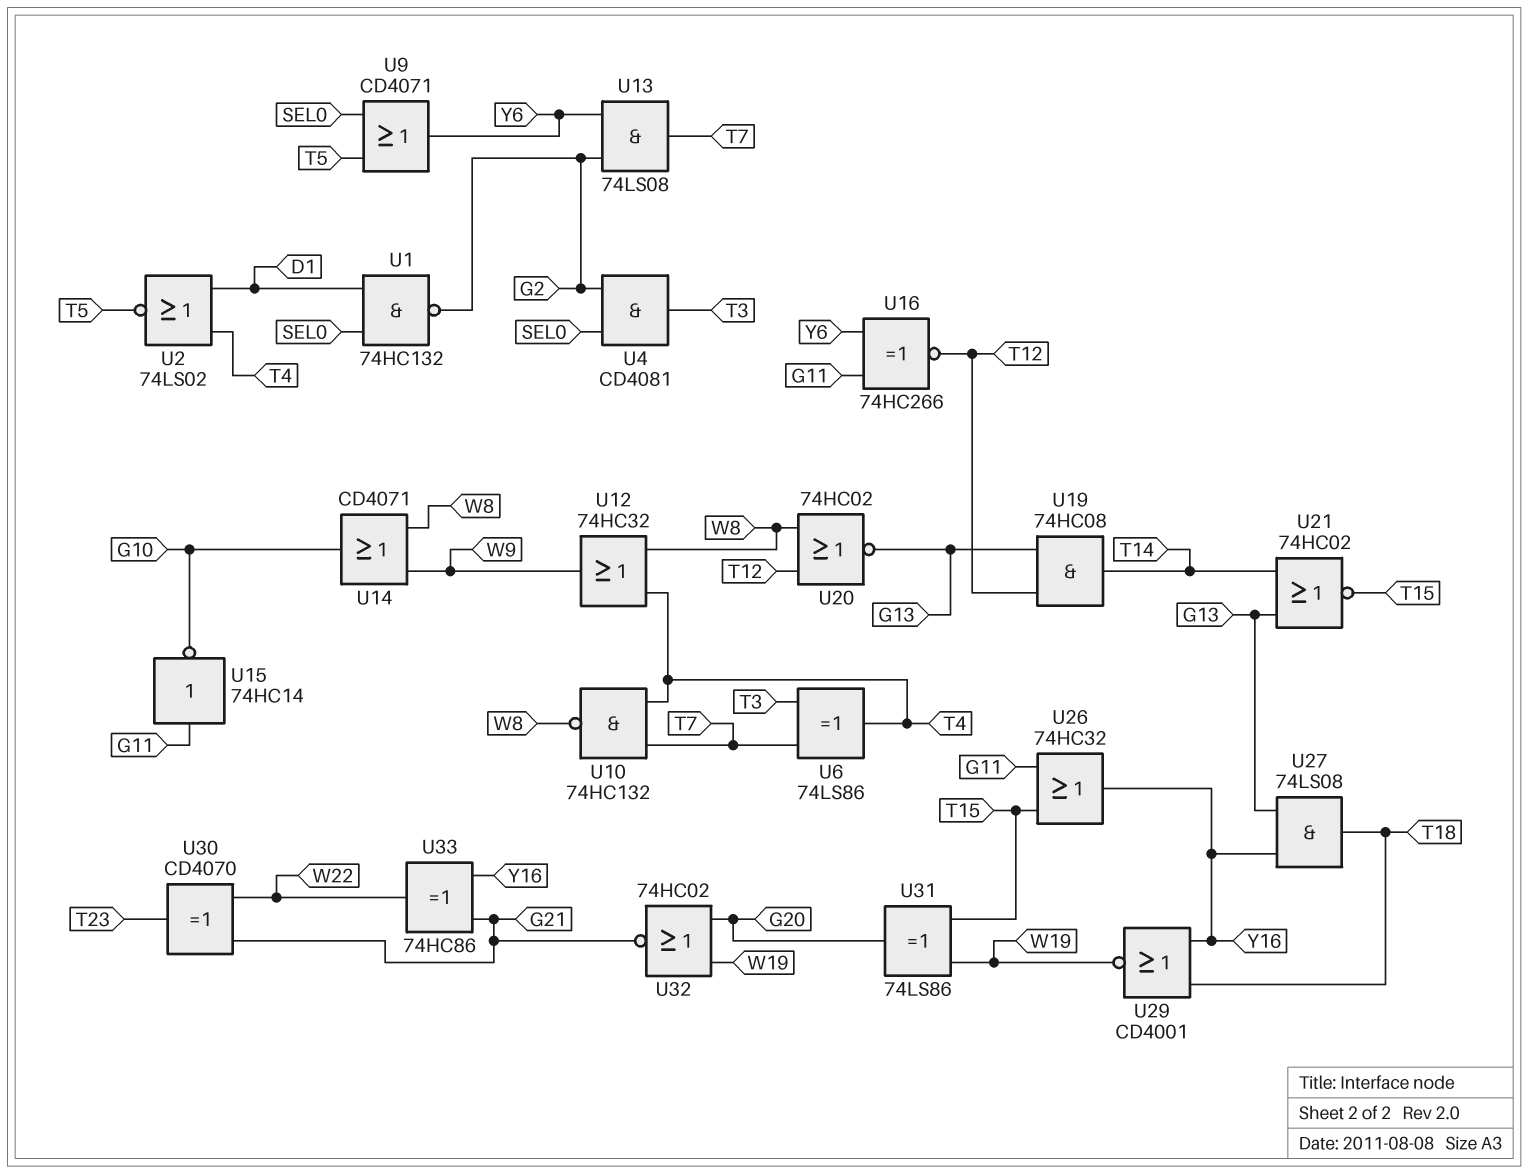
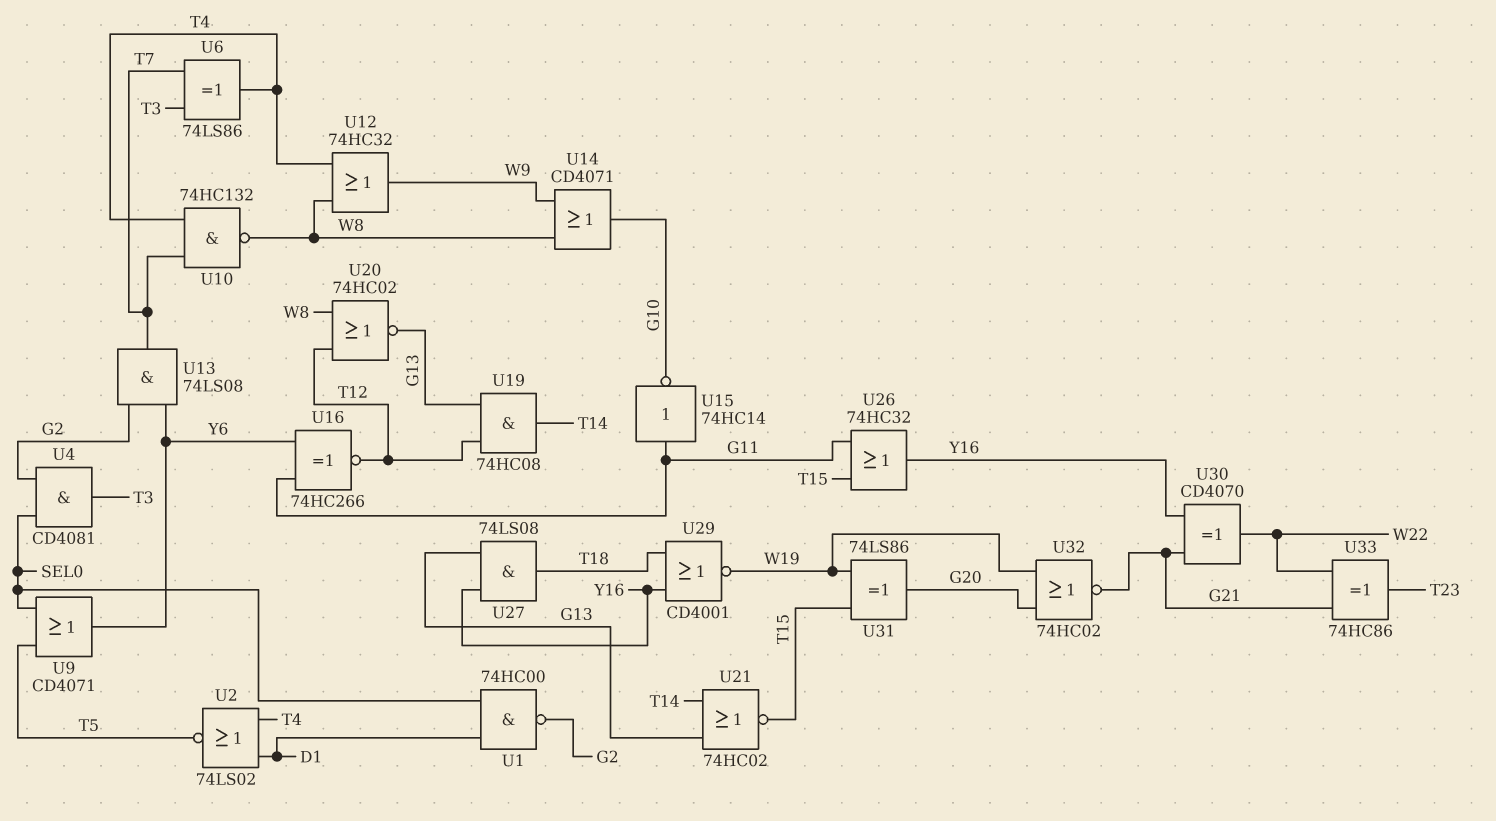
U1: NAND 74HC132 (in D1, in SEL0, out G2) -> NAND 74HC00 (in D1, in SEL0, out G2)
U30: XOR CD4070 (in G21, in W22, out T23) -> XOR CD4070 (in G21, in Y16, out W22)
U33: XOR 74HC86 (in G21, in Y16, out W22) -> XOR 74HC86 (in G21, in W22, out T23)

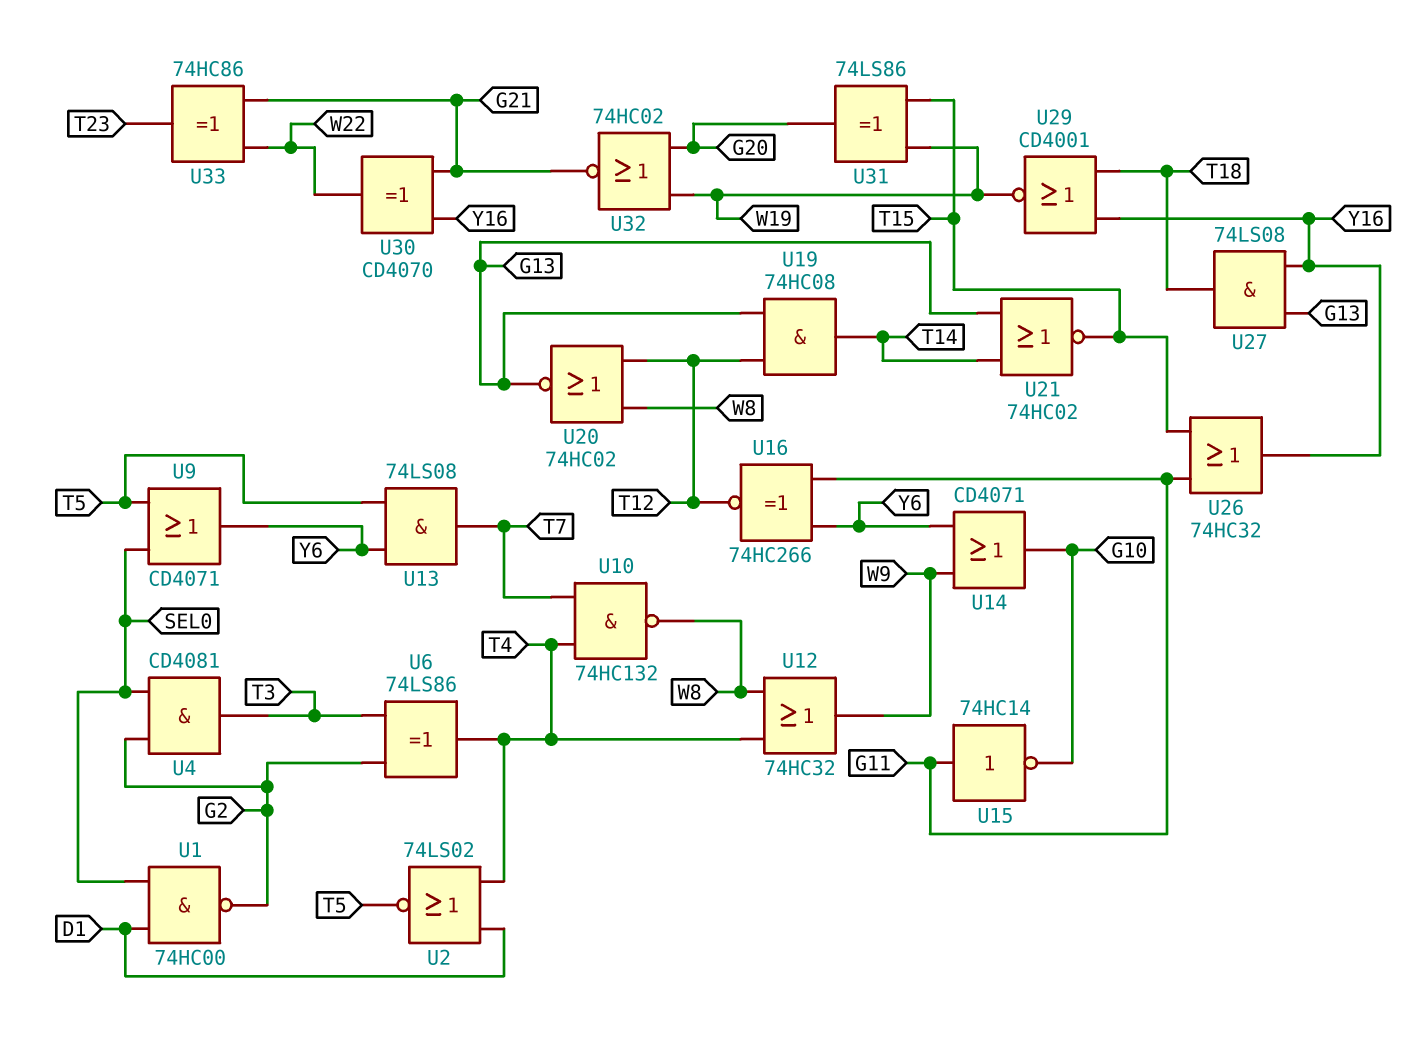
U6: XOR 74LS86 (in T3, in T7, out T4) -> XOR 74LS86 (in G2, in T3, out T4)
U13: AND 74LS08 (in G2, in Y6, out T7) -> AND 74LS08 (in T5, in Y6, out T7)
U14: OR CD4071 (in W8, in W9, out G10) -> OR CD4071 (in W9, in Y6, out G10)

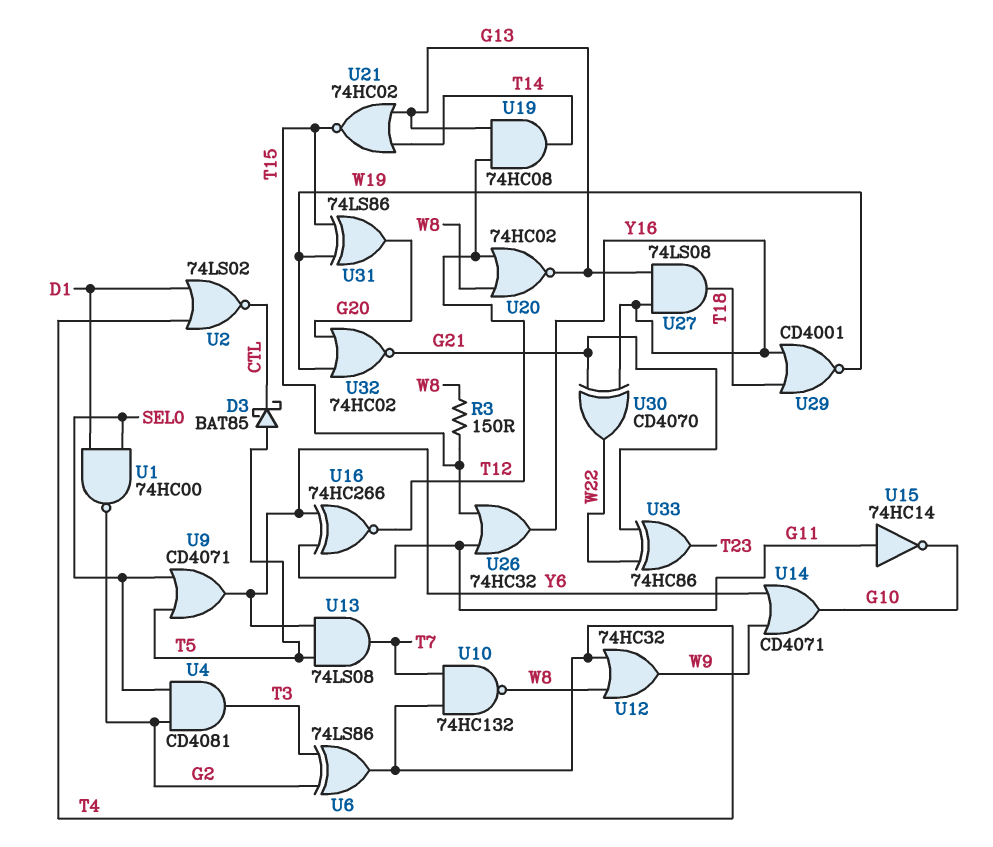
D3: none -> schottky BAT85 (A T5, K CTL)
R3: none -> 150 (T15, W8)
U2: NOR 74LS02 (in D1, in T4, out T5) -> NOR 74LS02 (in D1, in T4, out CTL)

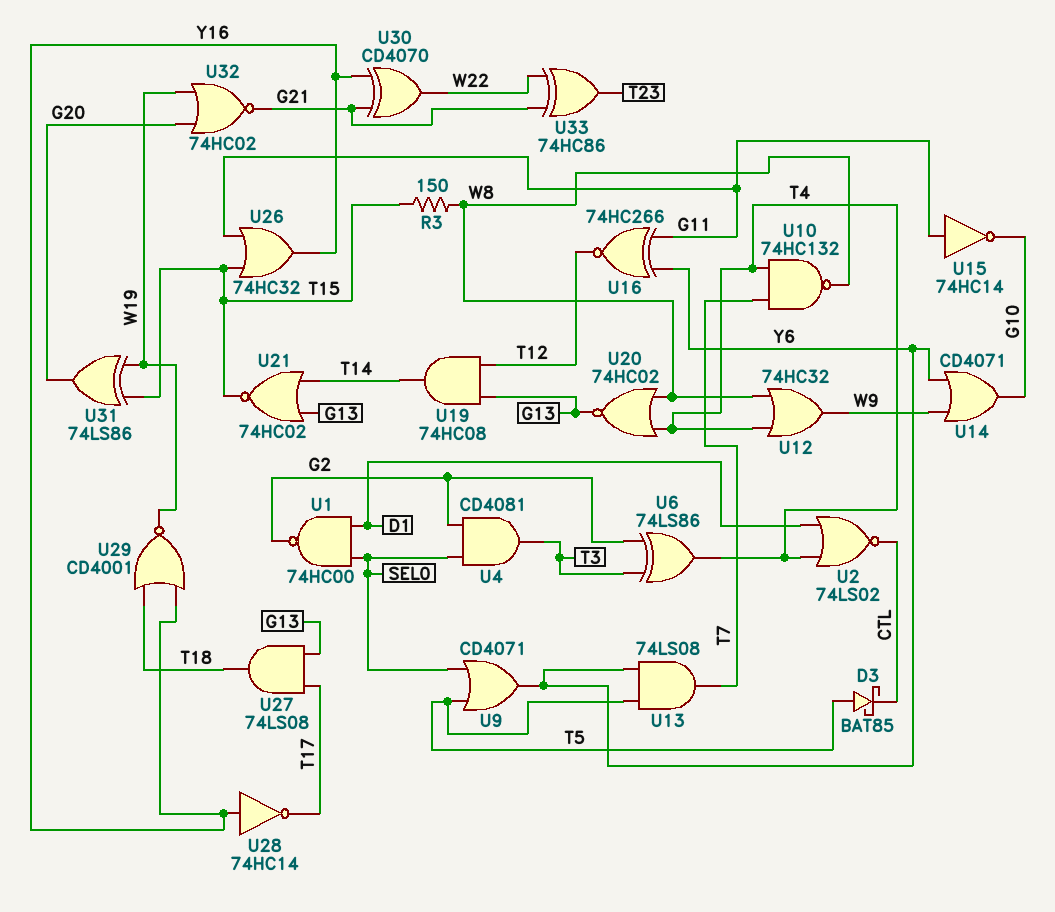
U20: NOR 74HC02 (in T12, in W8, out G13) -> NOR 74HC02 (in T4, in W8, out G13)
U27: AND 74LS08 (in G13, in Y16, out T18) -> AND 74LS08 (in G13, in T17, out T18)
U28: none -> NOT 74HC14 (in Y16, out T17)

